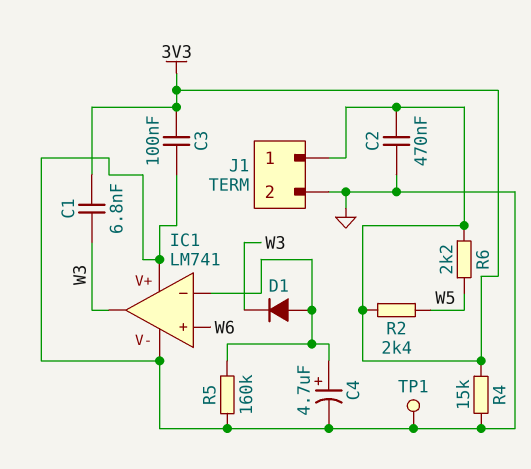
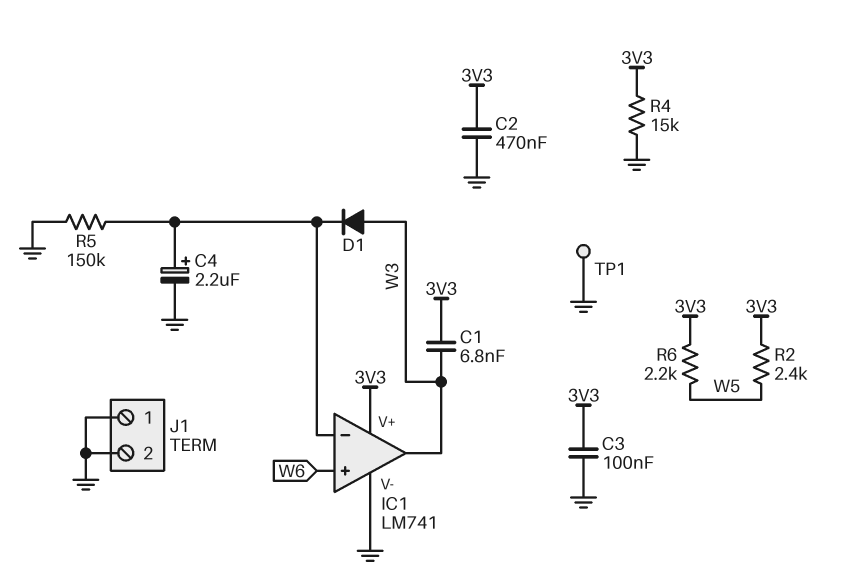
C4: 4.7uF (plus IC1/in-, minus GND) -> 2.2uF (plus IC1/in-, minus GND)
D1: diode (A IC1/in-, K W3) -> diode (A W3, K IC1/in-)
IC1 pin V+: GND -> 3V3
J1 pin 1: 3V3 -> GND
R5: 160k (GND, IC1/in-) -> 150k (GND, IC1/in-)

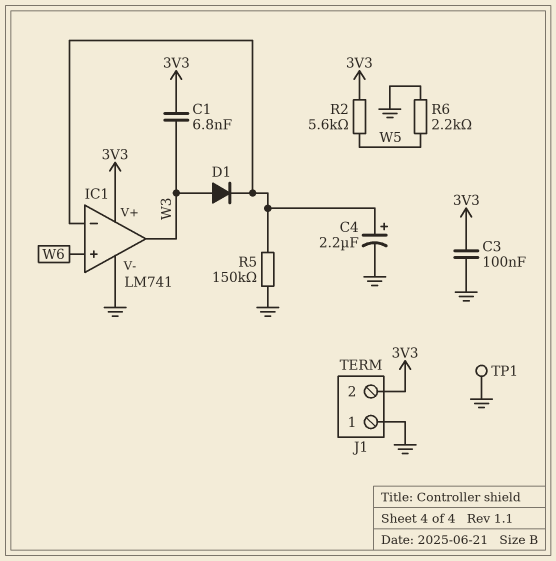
C2: 470nF (3V3, GND) -> none
J1 pin 2: GND -> 3V3
R2: 2.4k (3V3, W5) -> 5.6k (3V3, W5)
R4: 15k (3V3, GND) -> none
R6: 2.2k (3V3, W5) -> 2.2k (GND, W5)

